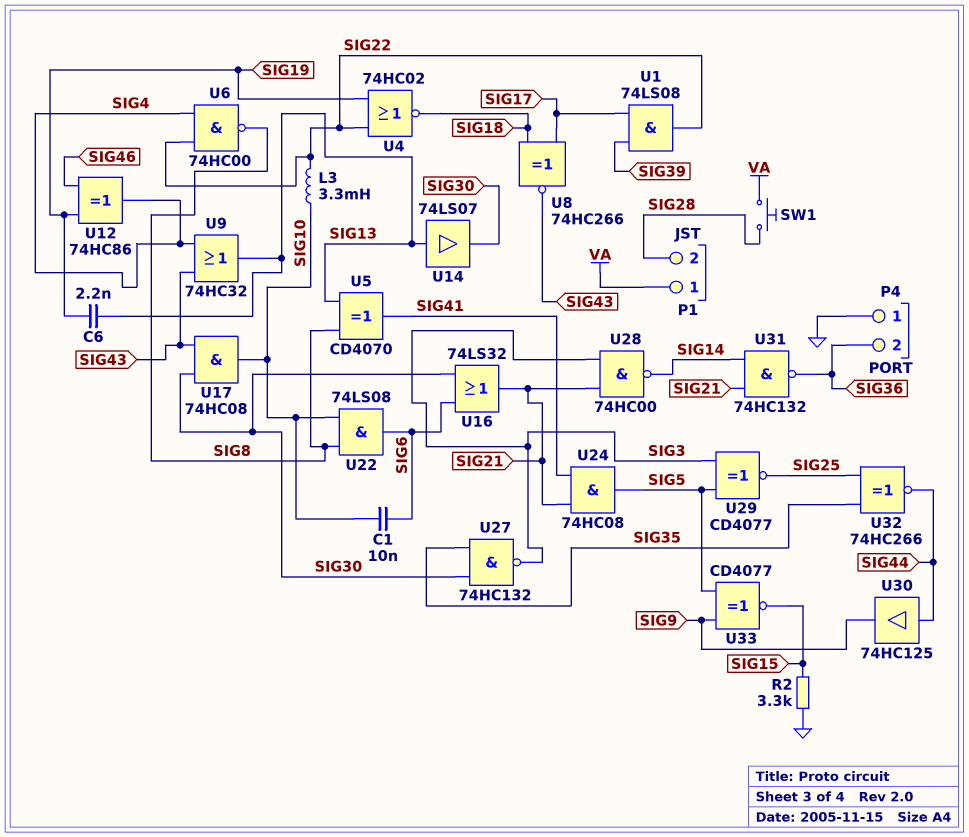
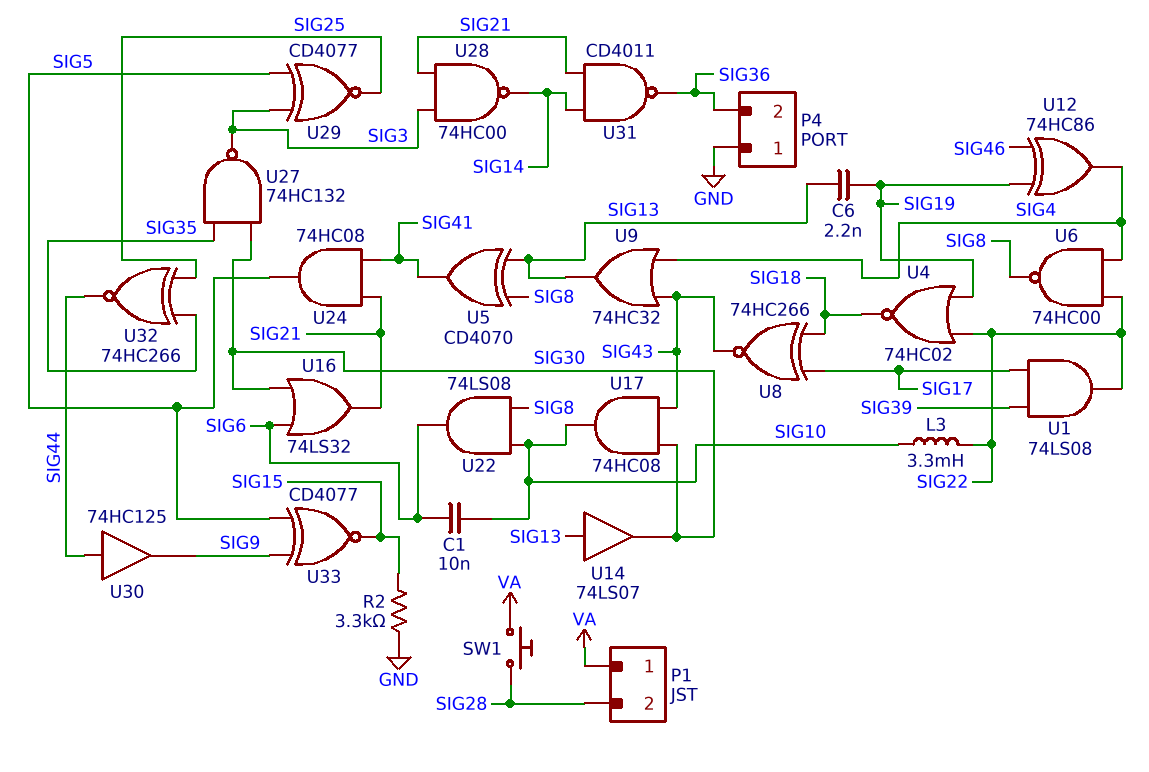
U31: NAND 74HC132 (in SIG14, in SIG21, out SIG36) -> NAND CD4011 (in SIG14, in SIG21, out SIG36)

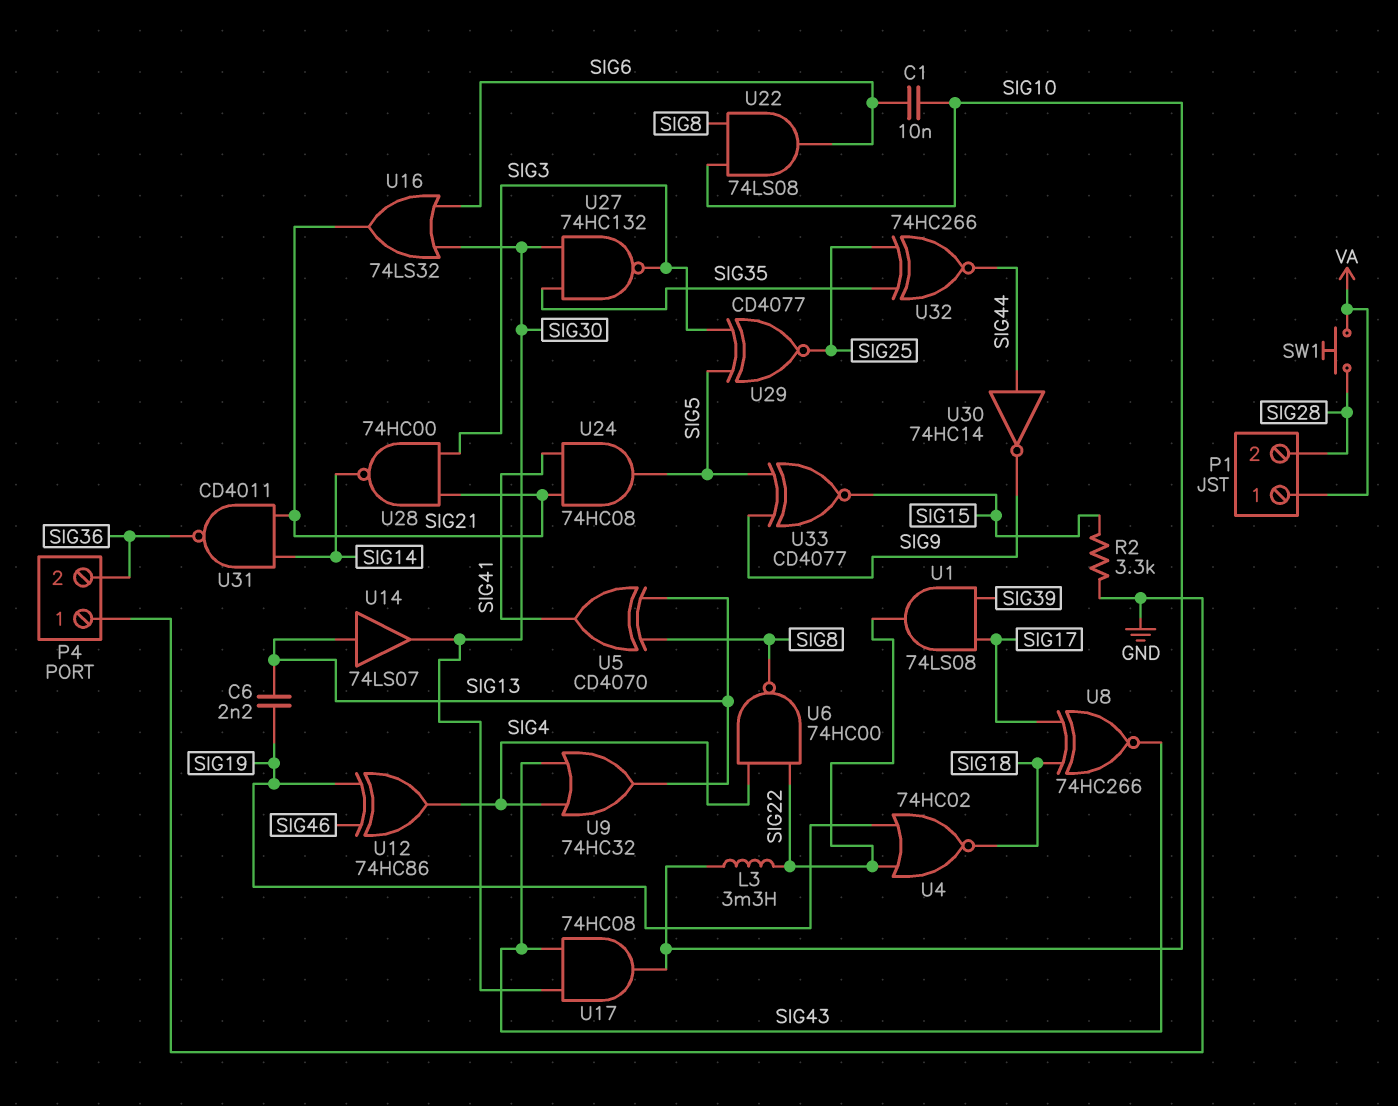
U30: buffer 74HC125 (in SIG44, out SIG9) -> NOT 74HC14 (in SIG44, out SIG9)

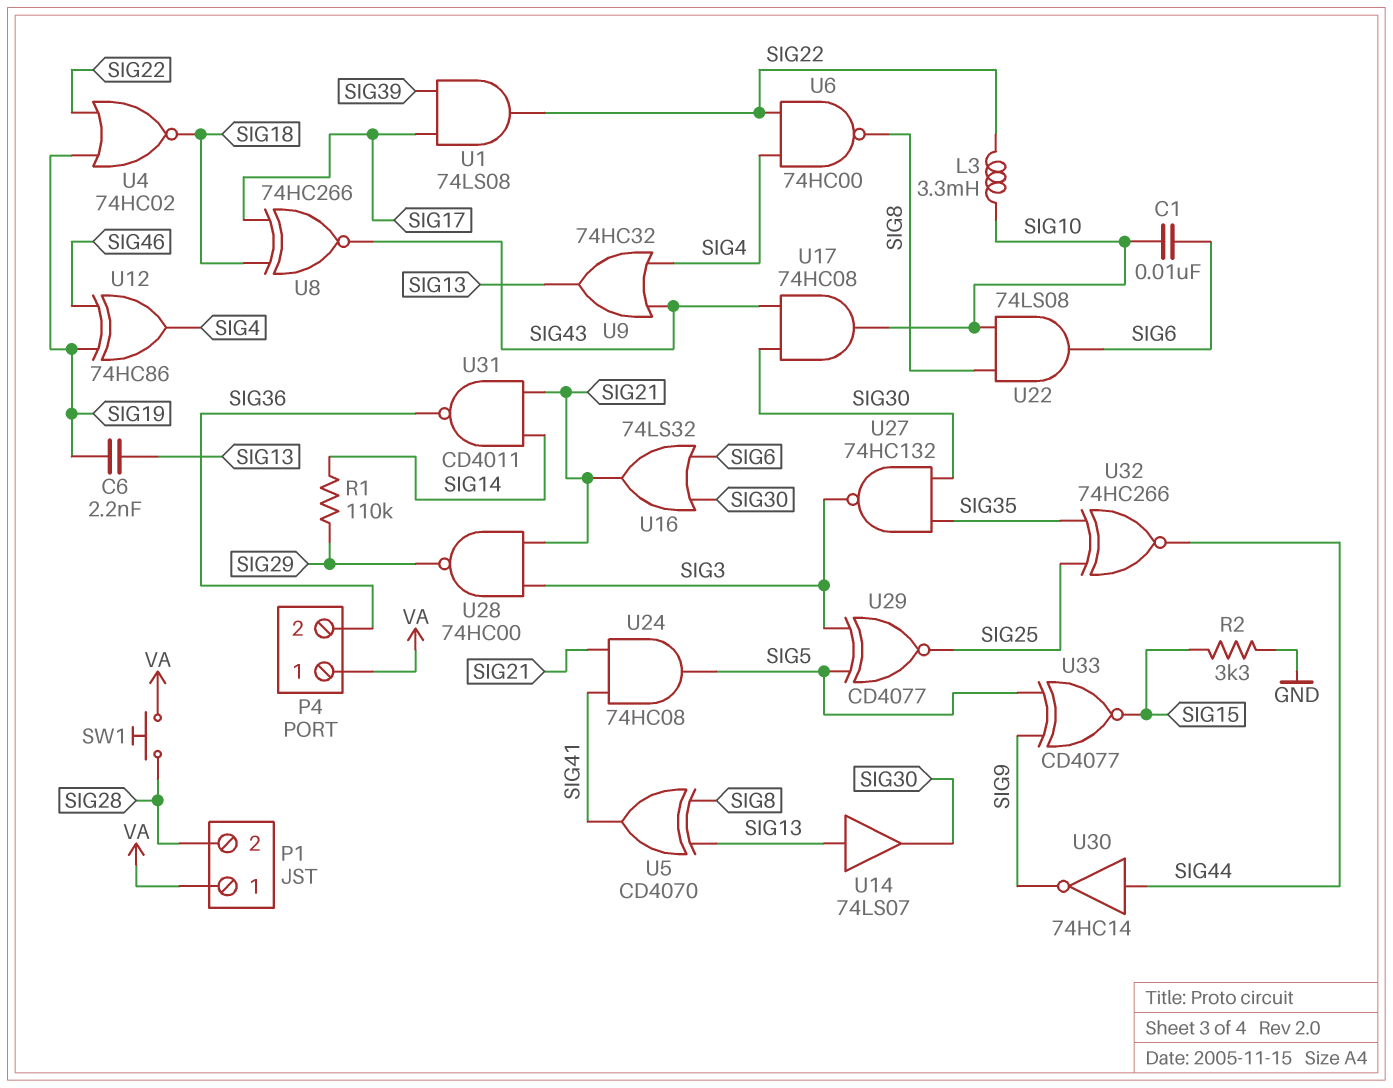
P4 pin 1: GND -> VA
R1: none -> 110k (SIG14, SIG29)
U28: NAND 74HC00 (in SIG3, in SIG21, out SIG14) -> NAND 74HC00 (in SIG3, in SIG21, out SIG29)

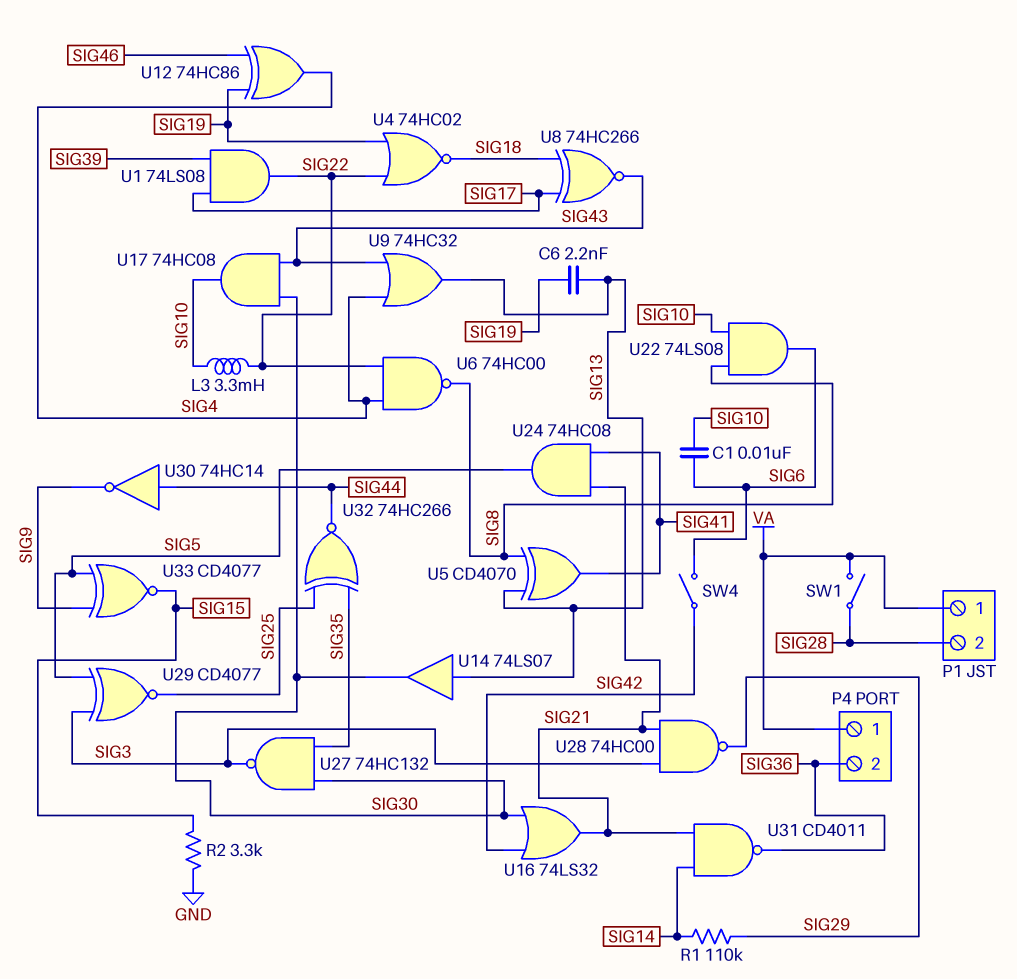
SW1: button (SIG28, VA) -> switch (SIG28, VA)
SW4: none -> switch (SIG6, SIG42)
U16: OR 74LS32 (in SIG6, in SIG30, out SIG21) -> OR 74LS32 (in SIG30, in SIG42, out SIG21)

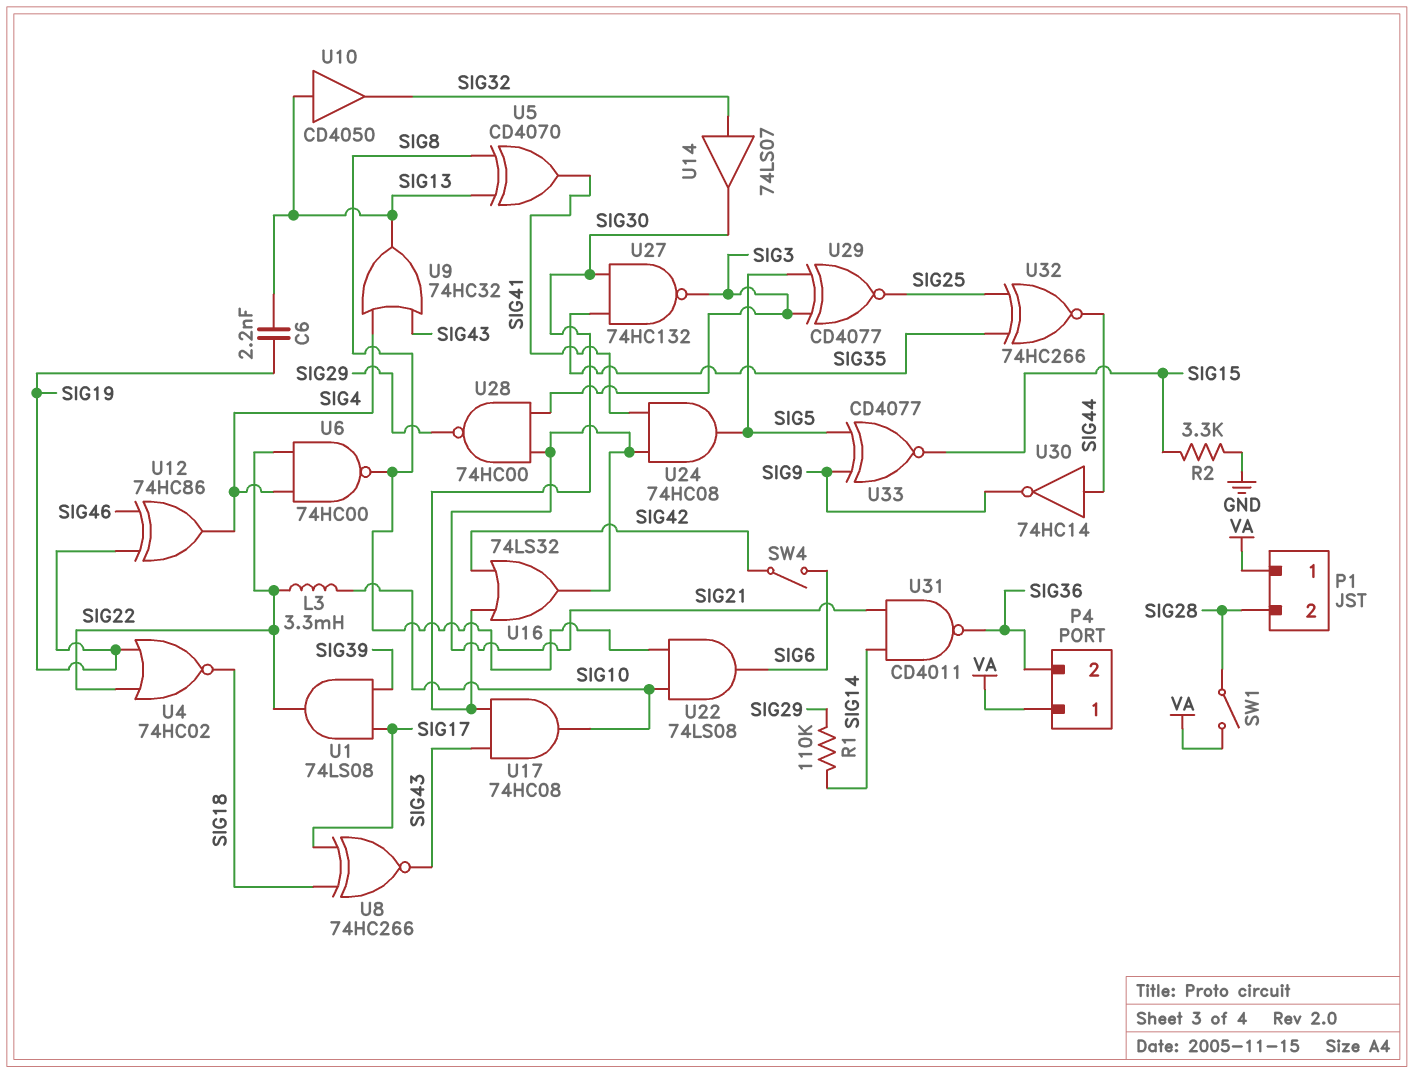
C1: 10nF (SIG6, SIG10) -> none
U10: none -> buffer CD4050 (in SIG13, out SIG32)
U14: buffer 74LS07 (in SIG13, out SIG30) -> buffer 74LS07 (in SIG32, out SIG30)

